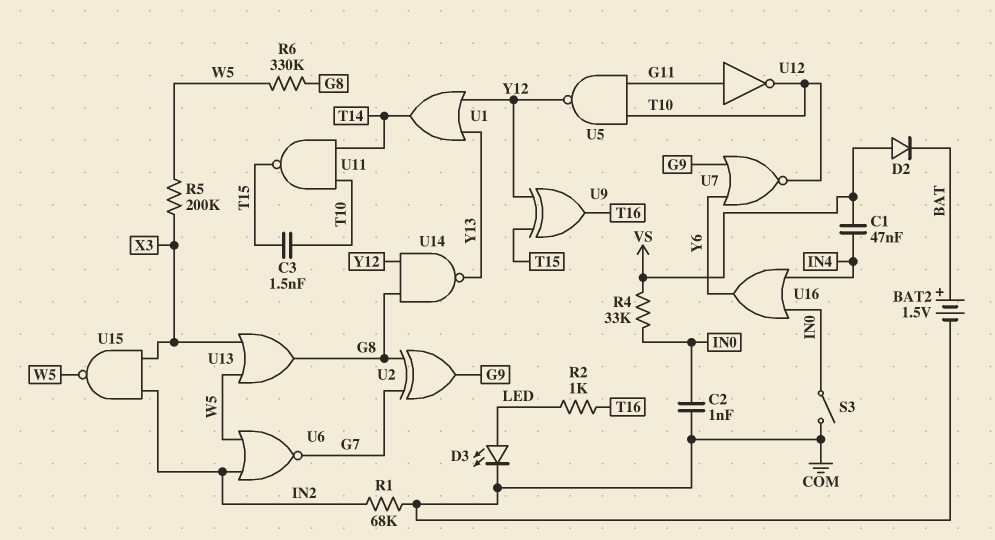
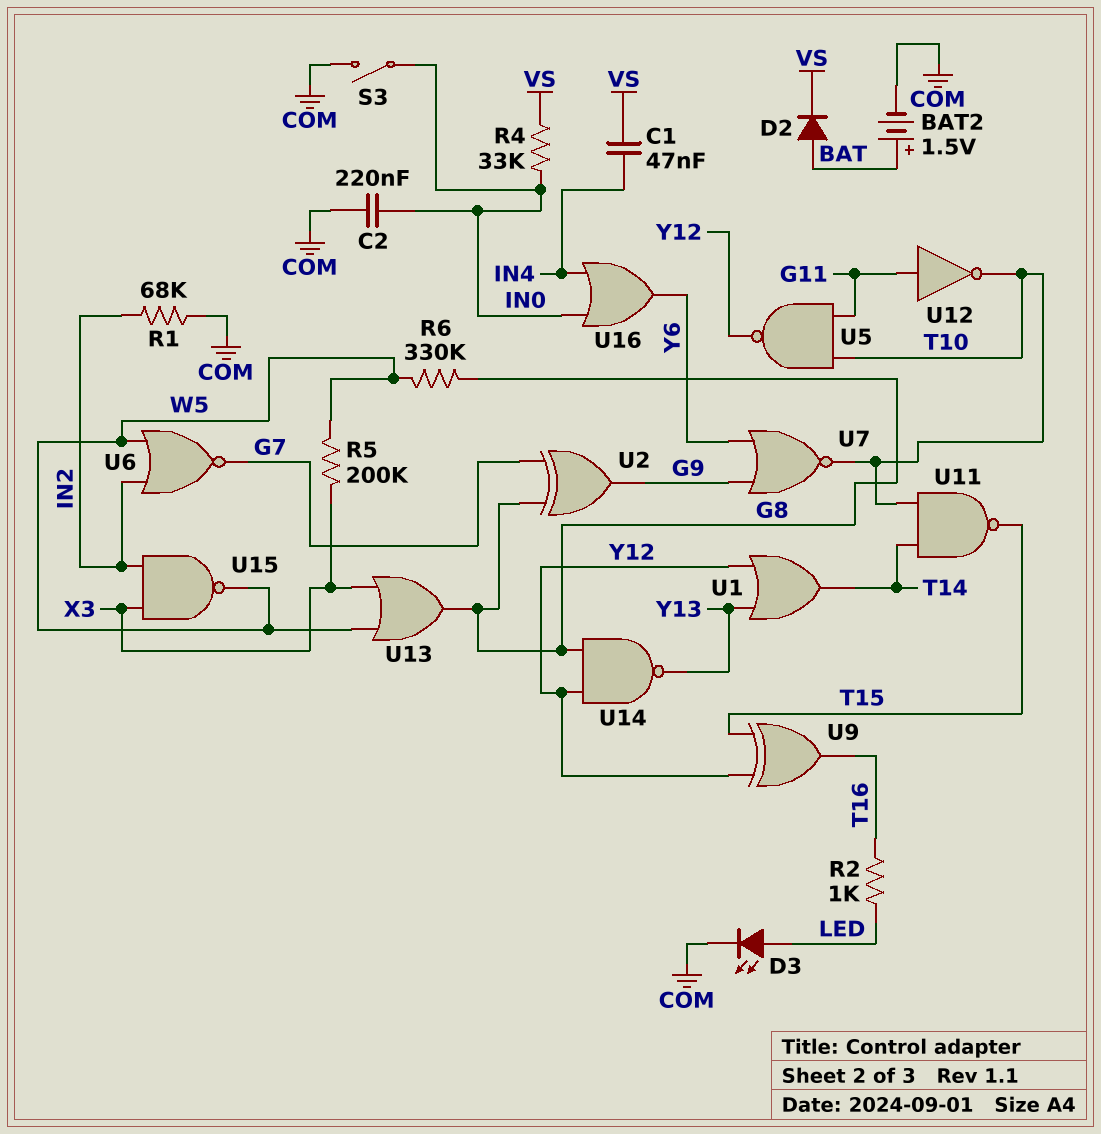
C2: 1nF (COM, IN0) -> 220nF (COM, IN0)
C3: 1.5nF (T10, T15) -> none
D2: diode (A VS, K BAT) -> diode (A BAT, K VS)

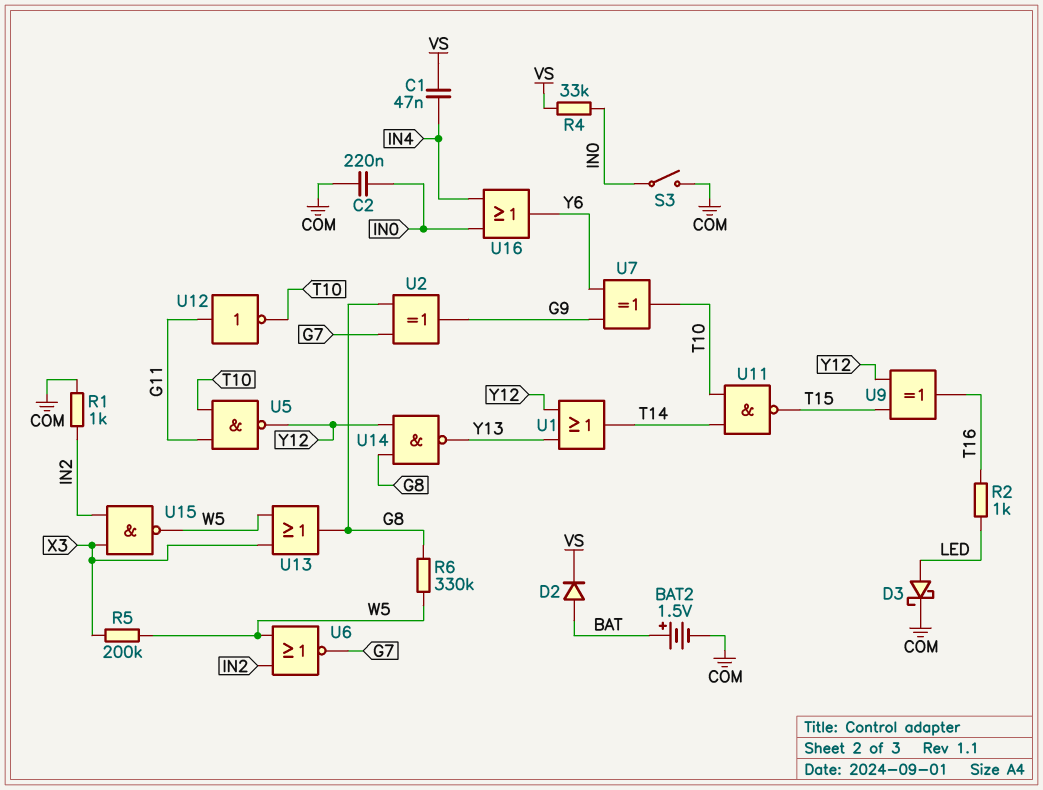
D3: LED (A LED, K COM) -> schottky (A LED, K COM)
R1: 68k (COM, IN2) -> 1k (COM, IN2)
U7: NOR (in G9, in Y6, out T10) -> XOR (in G9, in Y6, out T10)

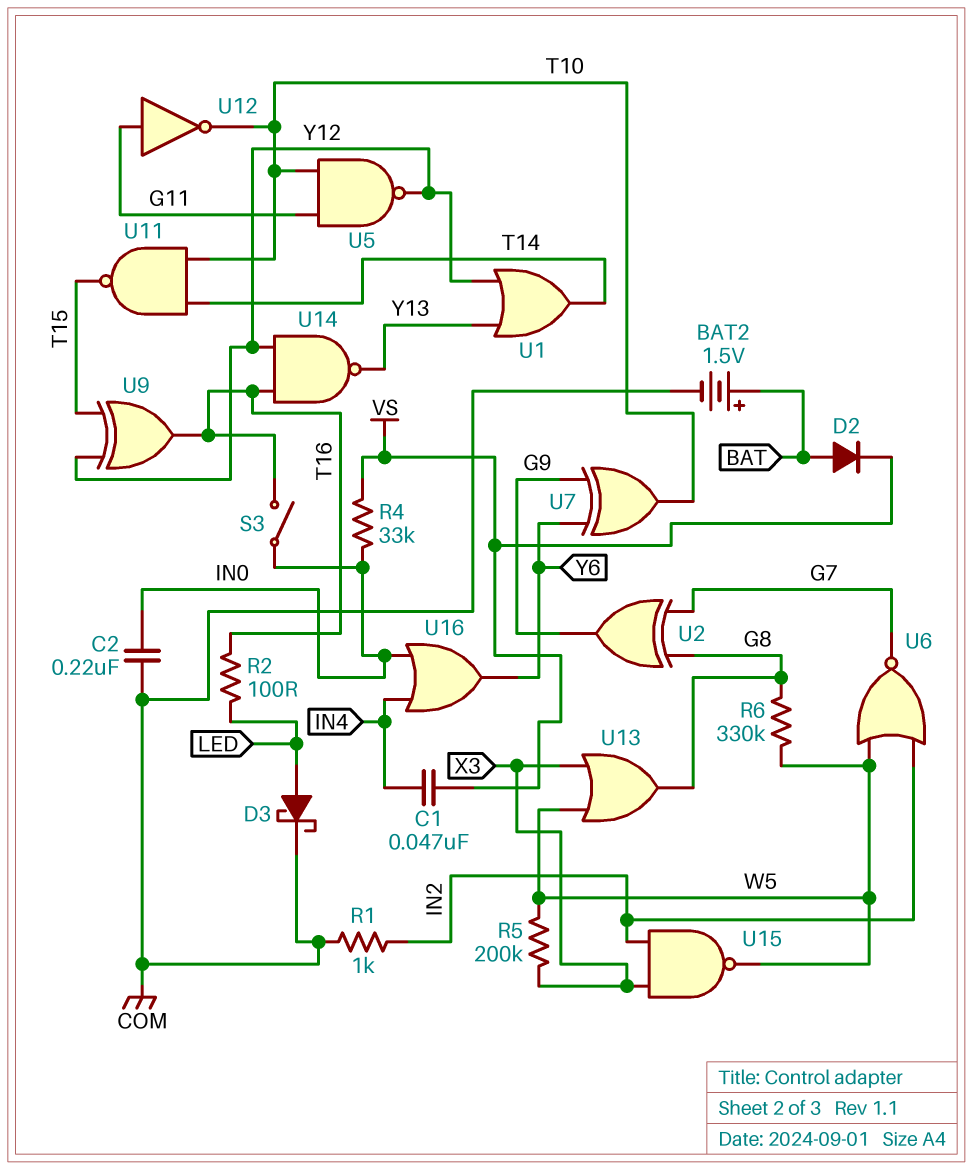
R2: 1k (LED, T16) -> 100 (LED, T16)
S3: switch (COM, IN0) -> switch (IN0, T16)
U14: NAND (in G8, in Y12, out Y13) -> NAND (in T16, in Y12, out Y13)

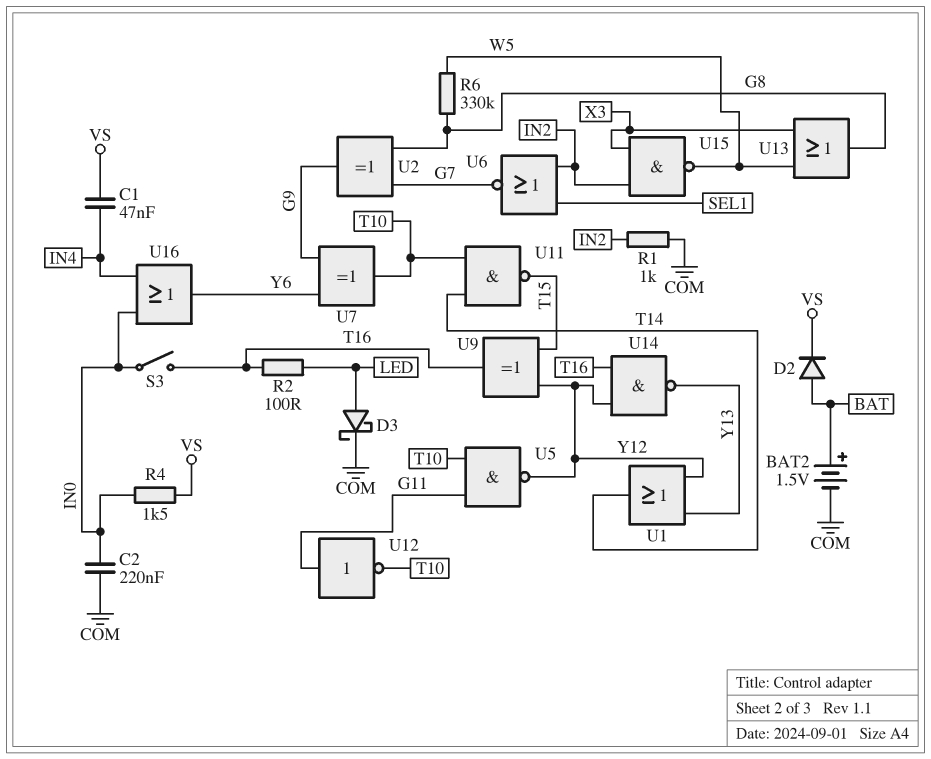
R4: 33k (IN0, VS) -> 1.5k (IN0, VS)
R5: 200k (W5, X3) -> none
U6: NOR (in IN2, in W5, out G7) -> NOR (in IN2, in SEL1, out G7)

